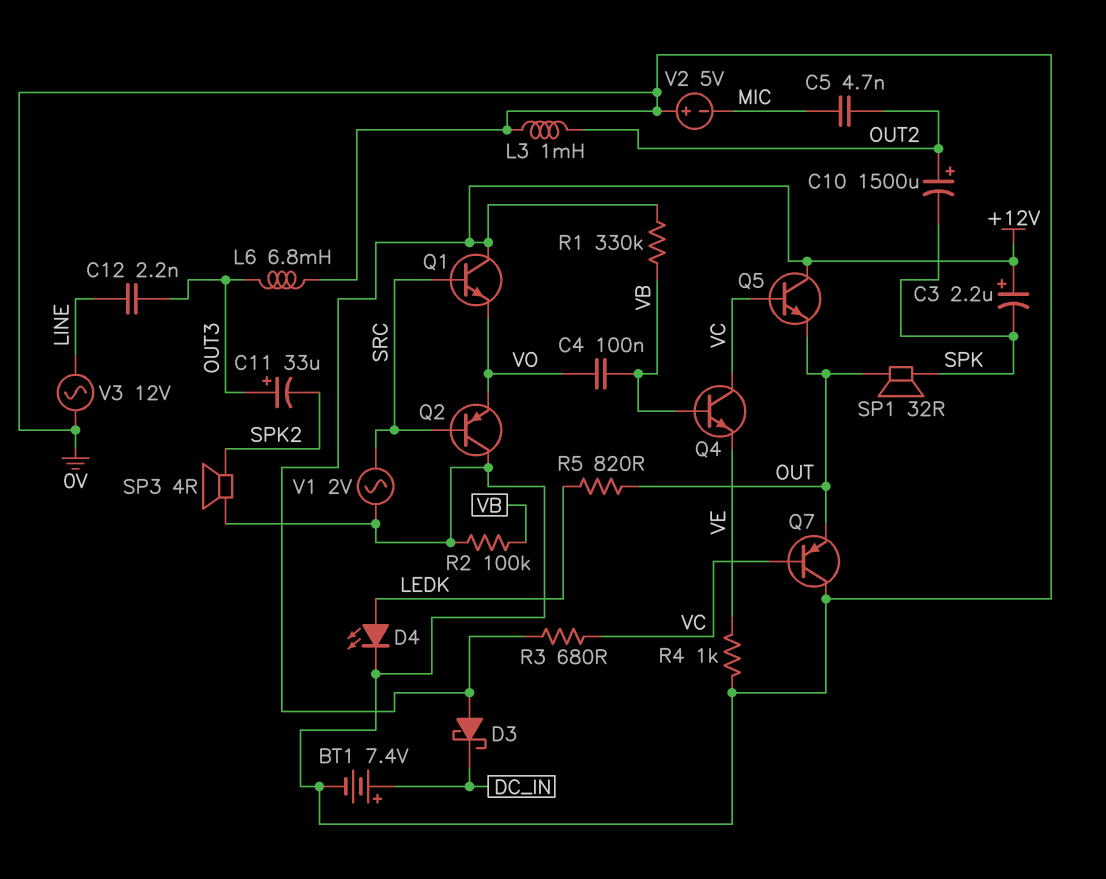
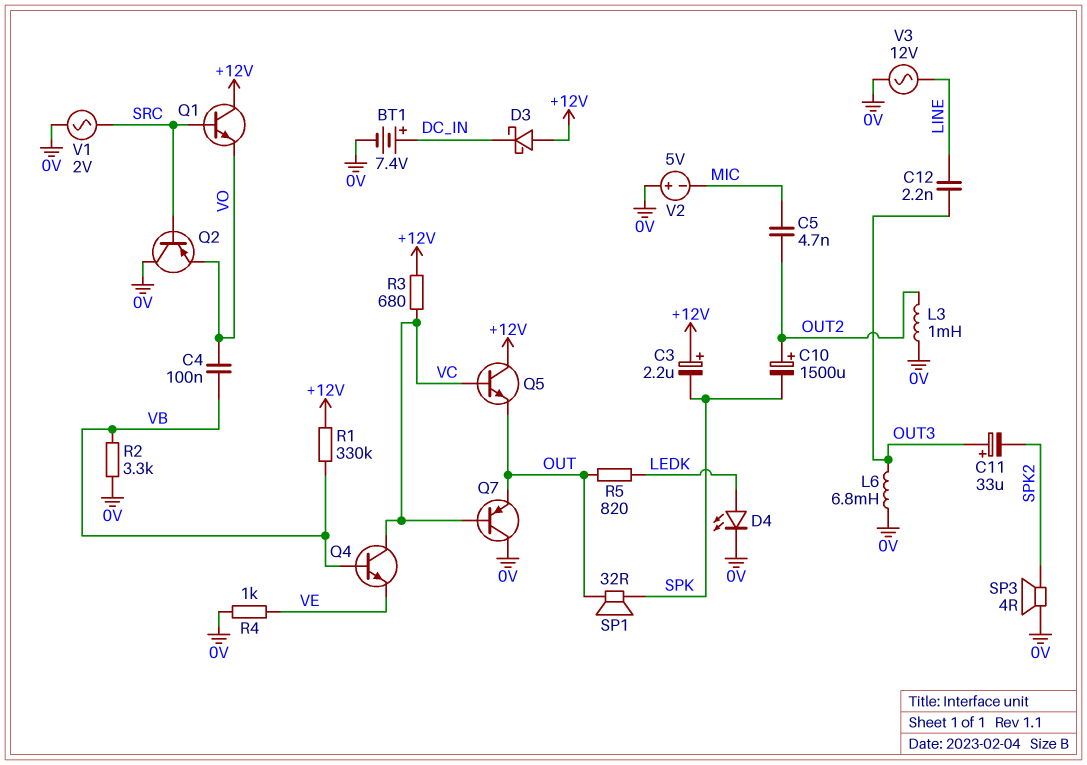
R2: 100k (0V, VB) -> 3.3k (0V, VB)

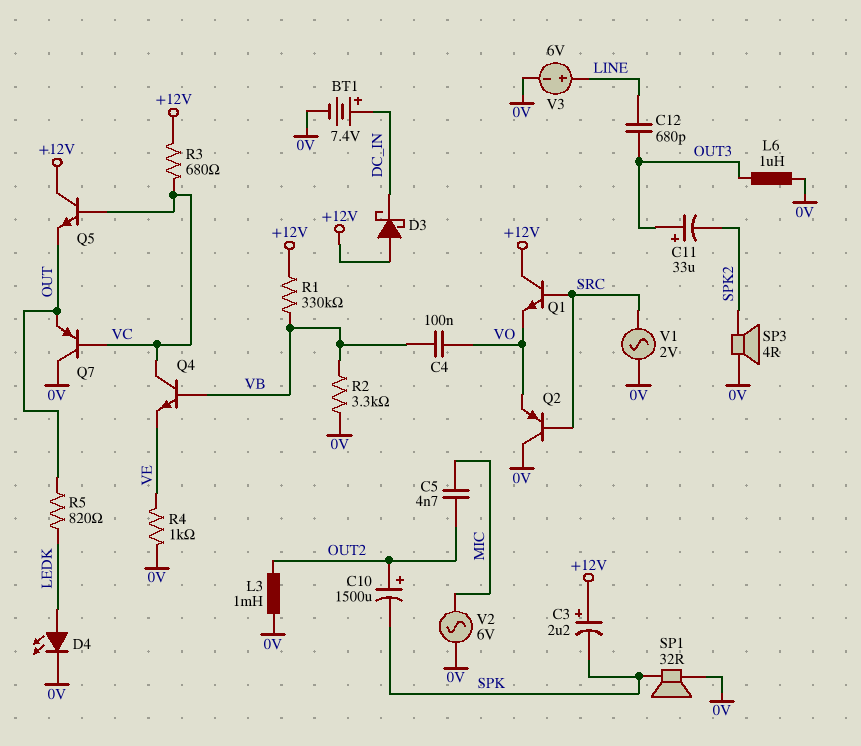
C12: 2.2nF (LINE, OUT3) -> 680pF (LINE, OUT3)
L6: 6.8mH (0V, OUT3) -> 1uH (0V, OUT3)
SP1: speaker 32R (OUT, SPK) -> speaker 32R (0V, SPK)
V2: 5V (plus 0V, minus MIC) -> AC 6V (0V, MIC)
V3: AC 12V (0V, LINE) -> 6V (plus LINE, minus 0V)

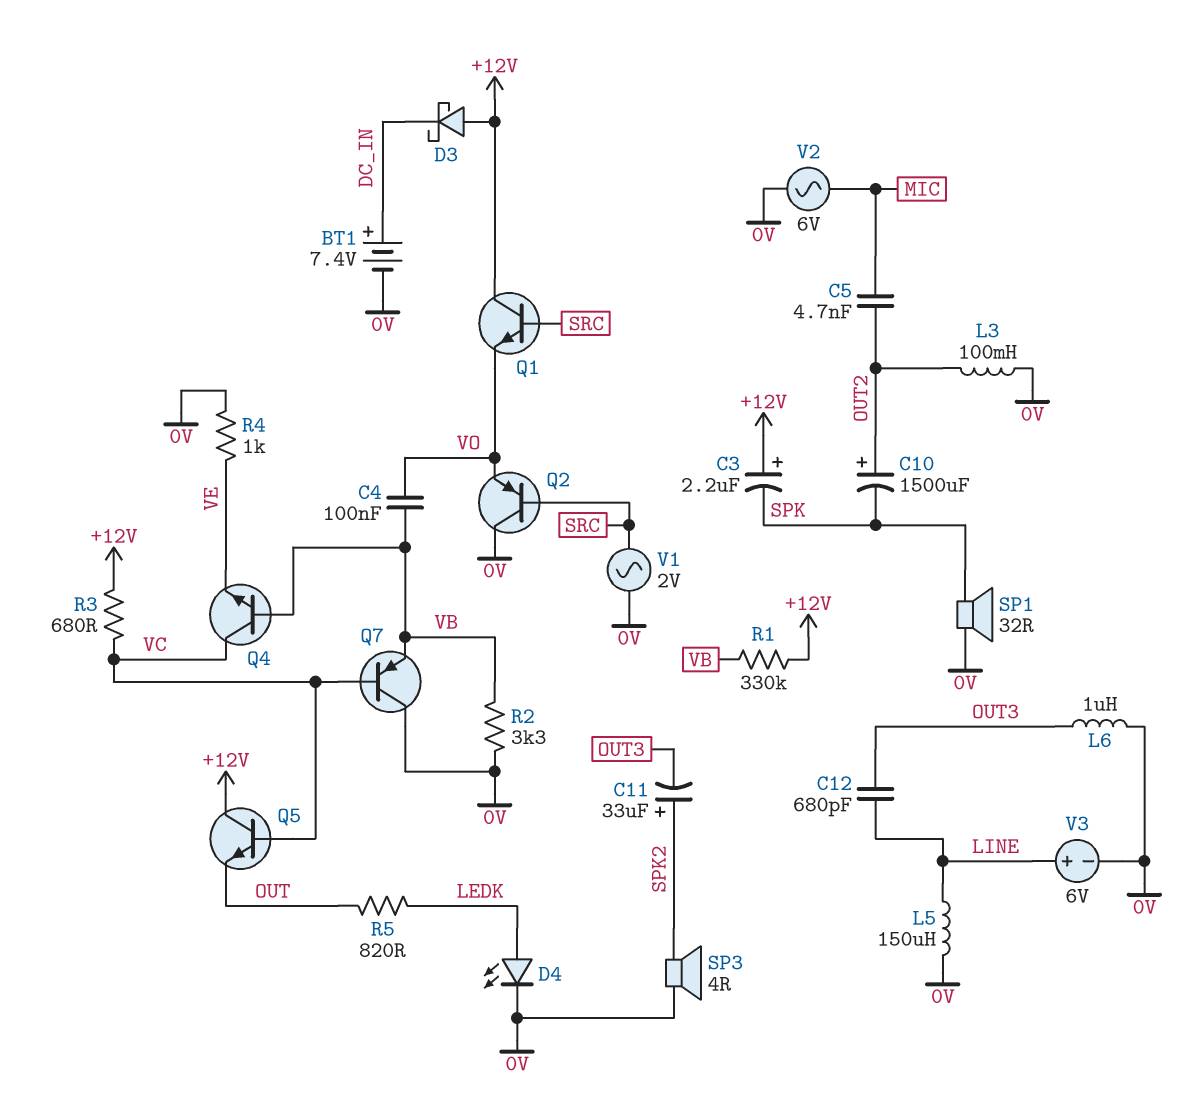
C11: 33uF (plus OUT3, minus SPK2) -> 33uF (plus SPK2, minus OUT3)
L3: 1mH (0V, OUT2) -> 100mH (0V, OUT2)
L5: none -> 150uH (0V, LINE)
Q7: PNP (B VC, C 0V, E OUT) -> PNP (B VC, C 0V, E VB)

